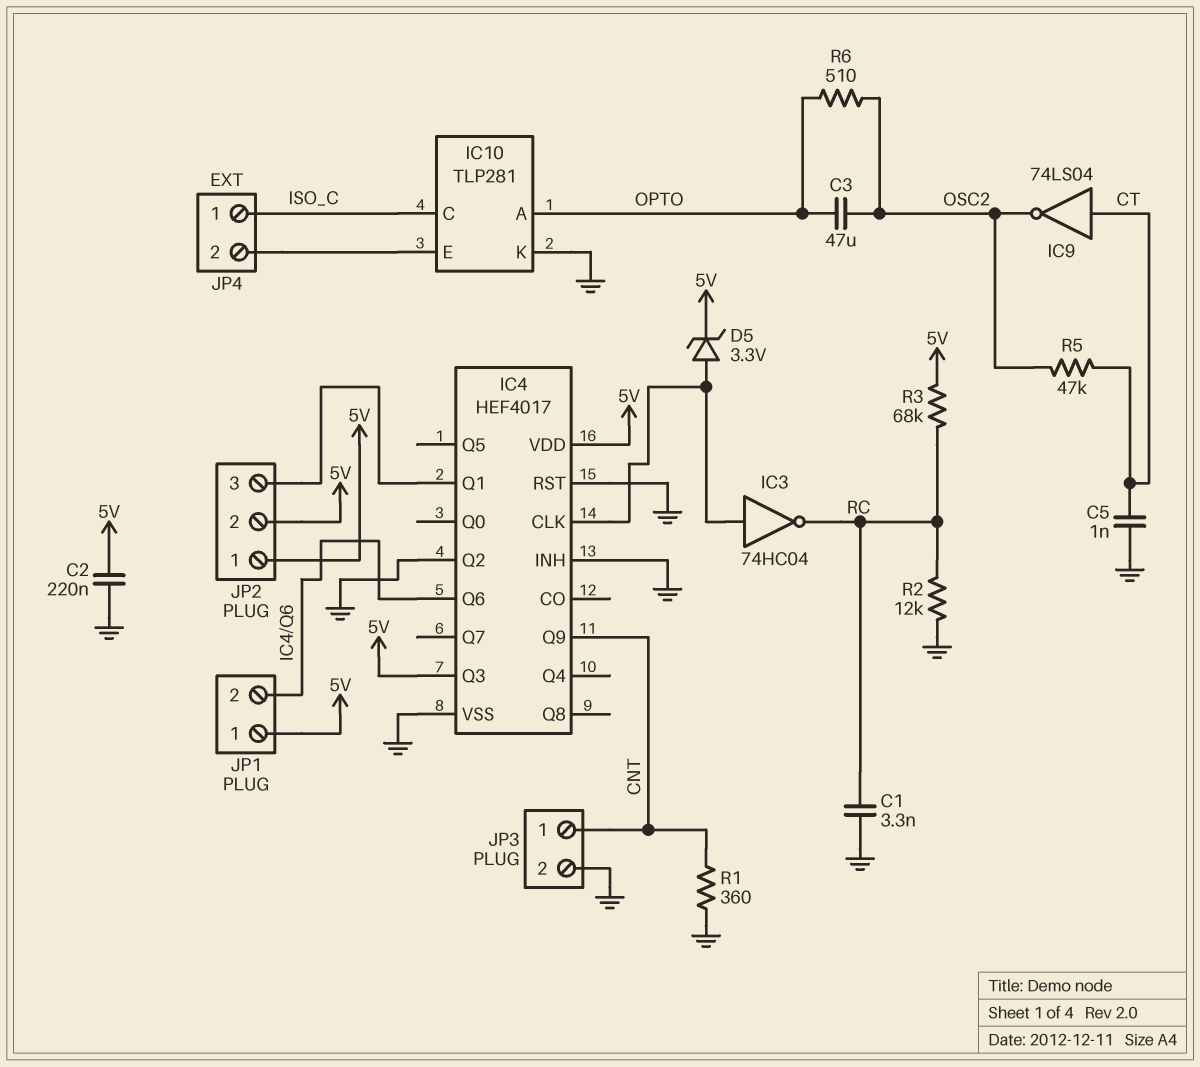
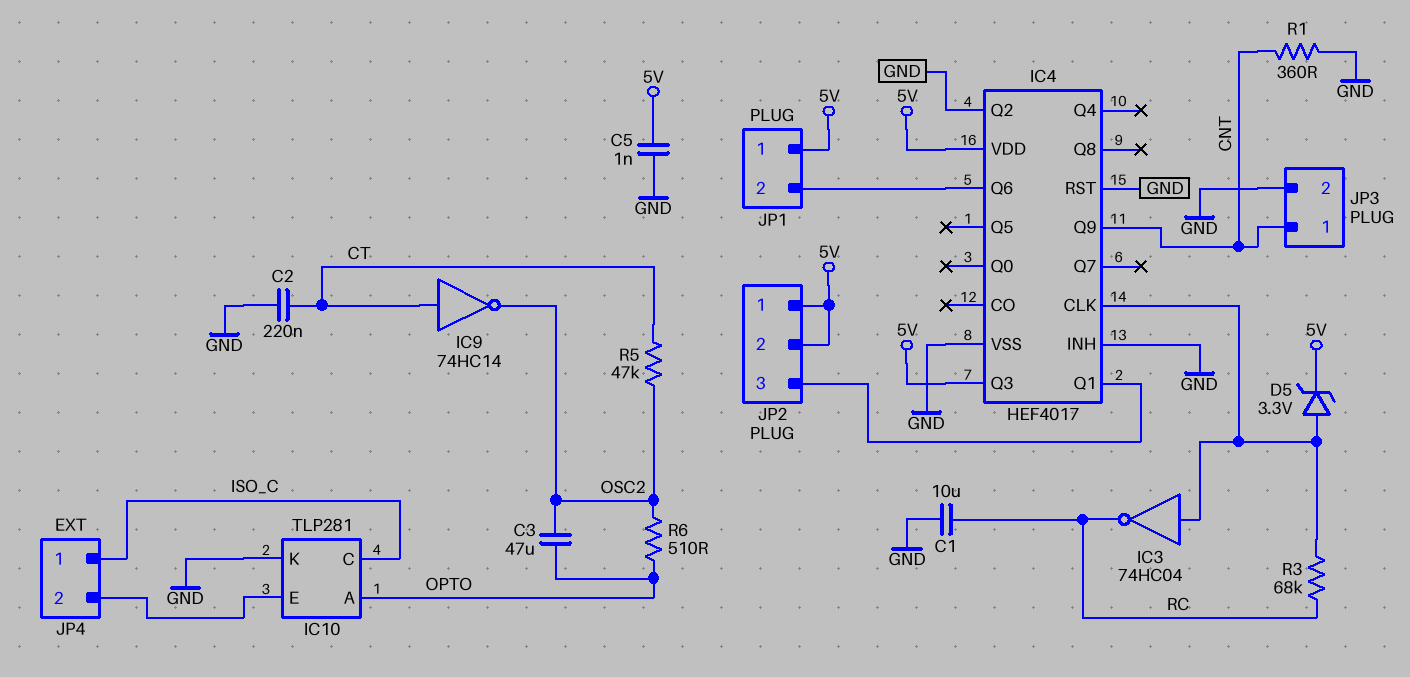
C1: 3.3nF (GND, RC) -> 10uF (GND, RC)
C2: 220nF (5V, GND) -> 220nF (CT, GND)
C5: 1nF (CT, GND) -> 1nF (5V, GND)
IC9: NOT 74LS04 (in CT, out OSC2) -> NOT 74HC14 (in CT, out OSC2)
R2: 12k (GND, RC) -> none
R3: 68k (5V, RC) -> 68k (IC4/CLK, RC)

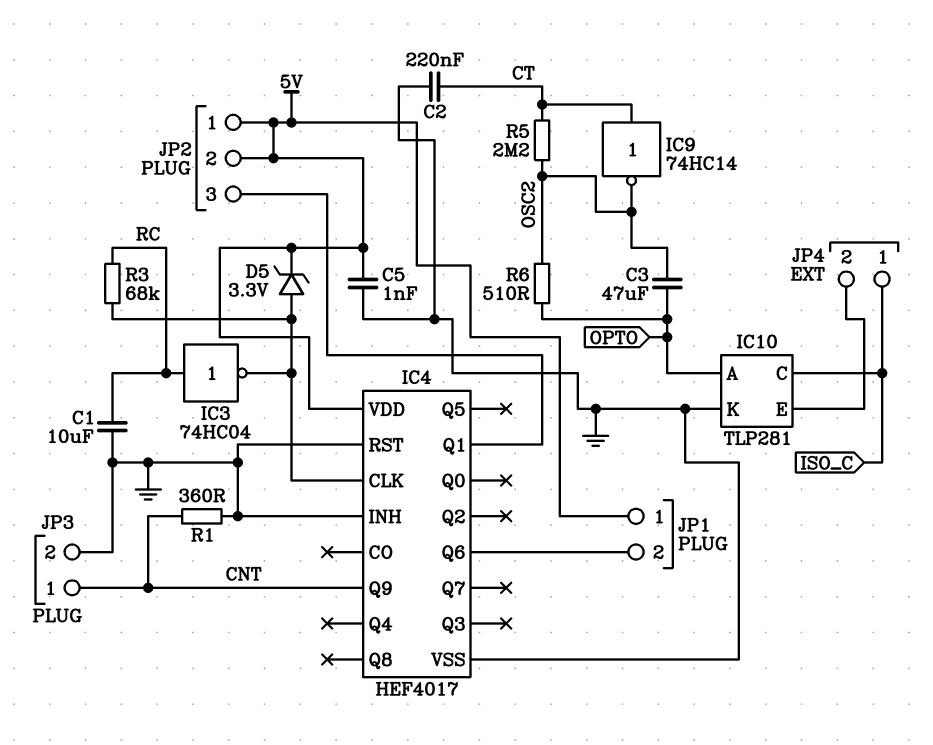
IC3: NOT 74HC04 (in IC4/CLK, out RC) -> NOT 74HC04 (in RC, out IC4/CLK)
IC4 pin Q2: GND -> none
IC4 pin Q3: 5V -> none
R5: 47k (CT, OSC2) -> 2.2M (CT, OSC2)

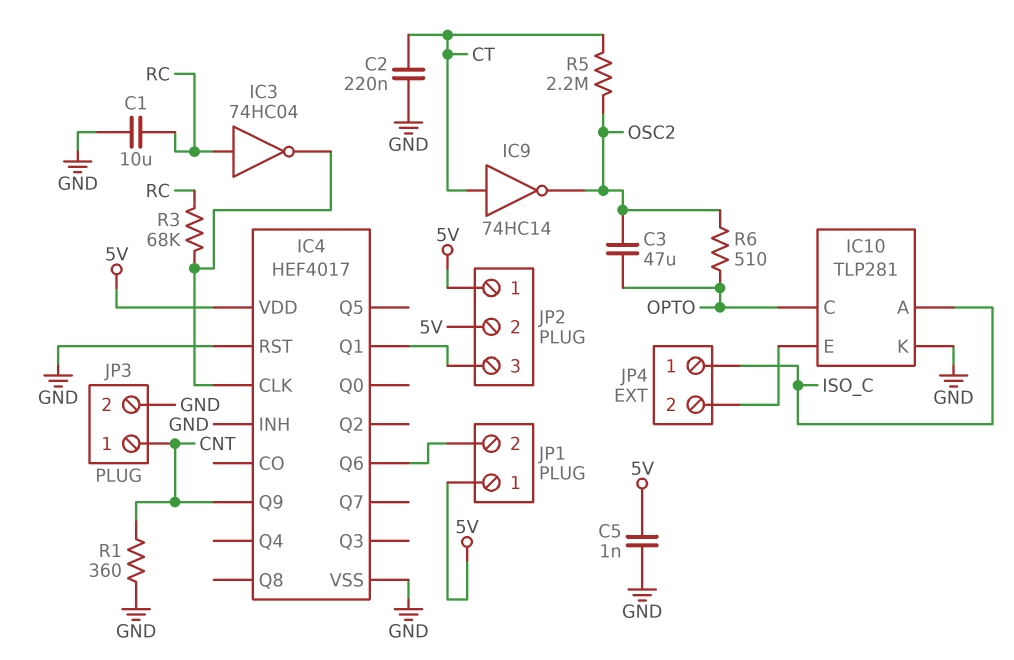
D5: zener 3.3V (A IC4/CLK, K 5V) -> none
IC10 pin A: OPTO -> ISO_C
IC10 pin C: ISO_C -> OPTO

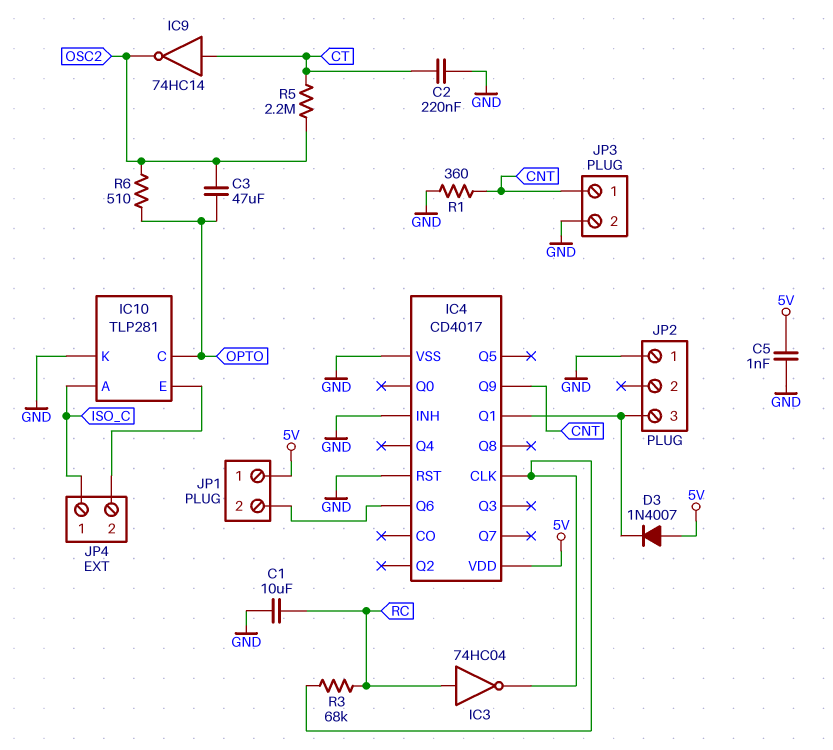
D3: none -> diode 1N4007 (A 5V, K IC4/Q1)
IC4: HEF4017 -> CD4017
JP2 pin 1: 5V -> GND
JP2 pin 2: 5V -> none

